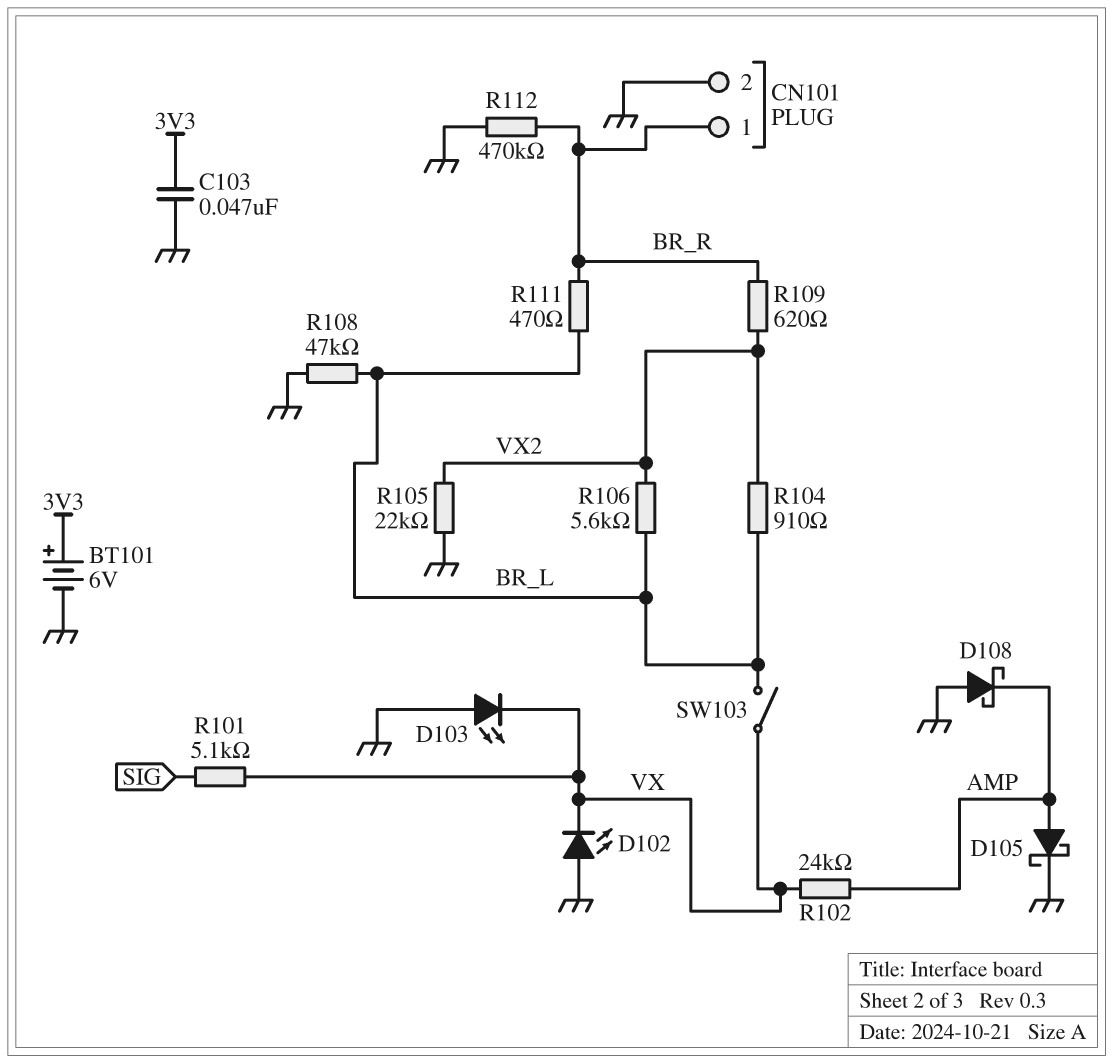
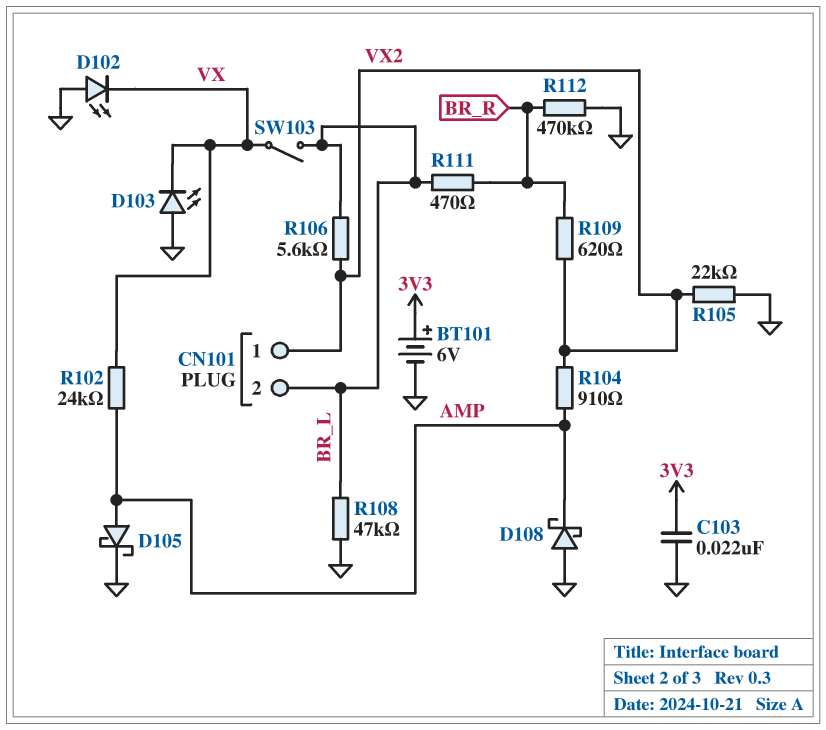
C103: 47nF (3V3, GND) -> 22nF (3V3, GND)
CN101 pin 1: BR_R -> VX2
CN101 pin 2: GND -> BR_L
R101: 5.1k (SIG, VX) -> none
R104: 910 (BR_L, VX2) -> 910 (AMP, VX2)

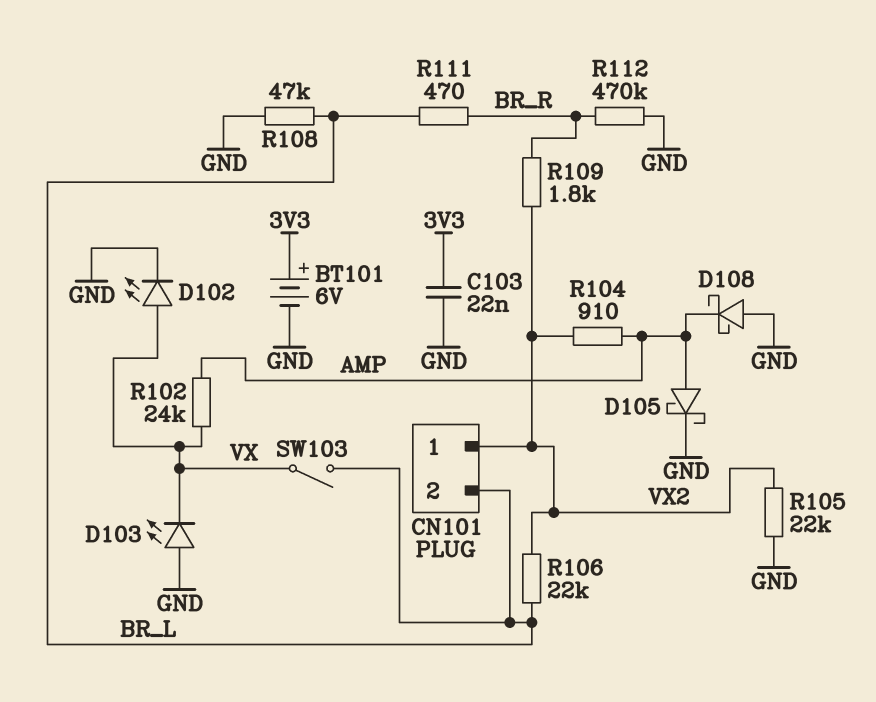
D102: LED (A GND, K VX) -> LED (A VX, K GND)
R106: 5.6k (BR_L, VX2) -> 22k (BR_L, VX2)
R109: 620 (BR_R, VX2) -> 1.8k (BR_R, VX2)

